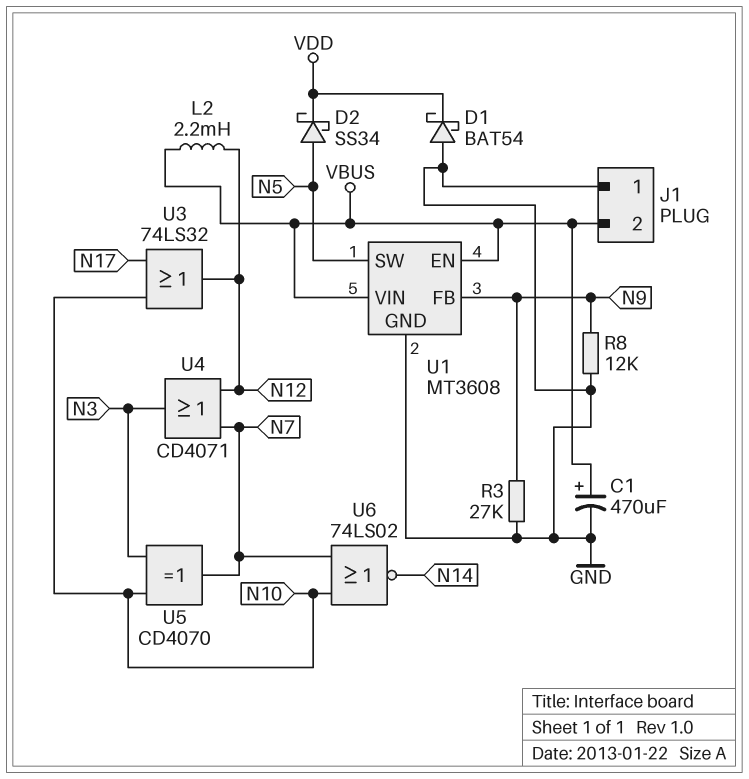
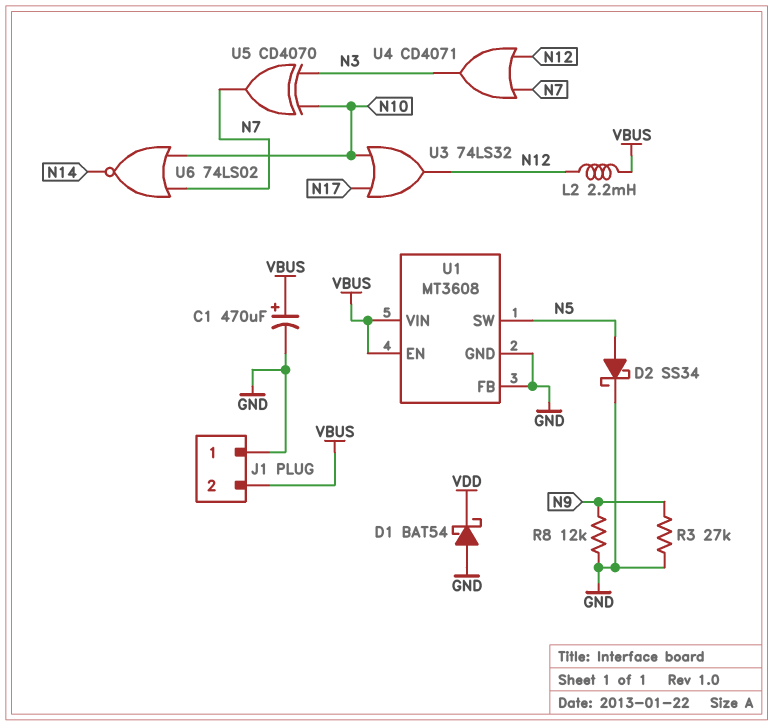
D2: schottky SS34 (A N5, K VDD) -> schottky SS34 (A N5, K GND)
U1 pin FB: N9 -> GND

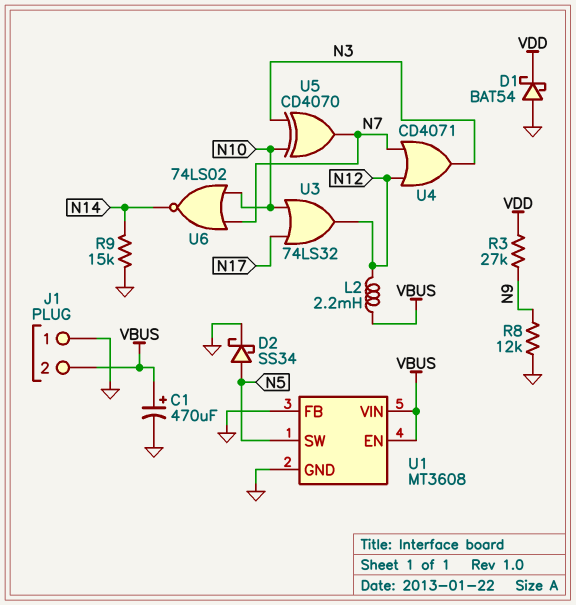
R3: 27k (GND, N9) -> 27k (N9, VDD)
R9: none -> 15k (GND, N14)

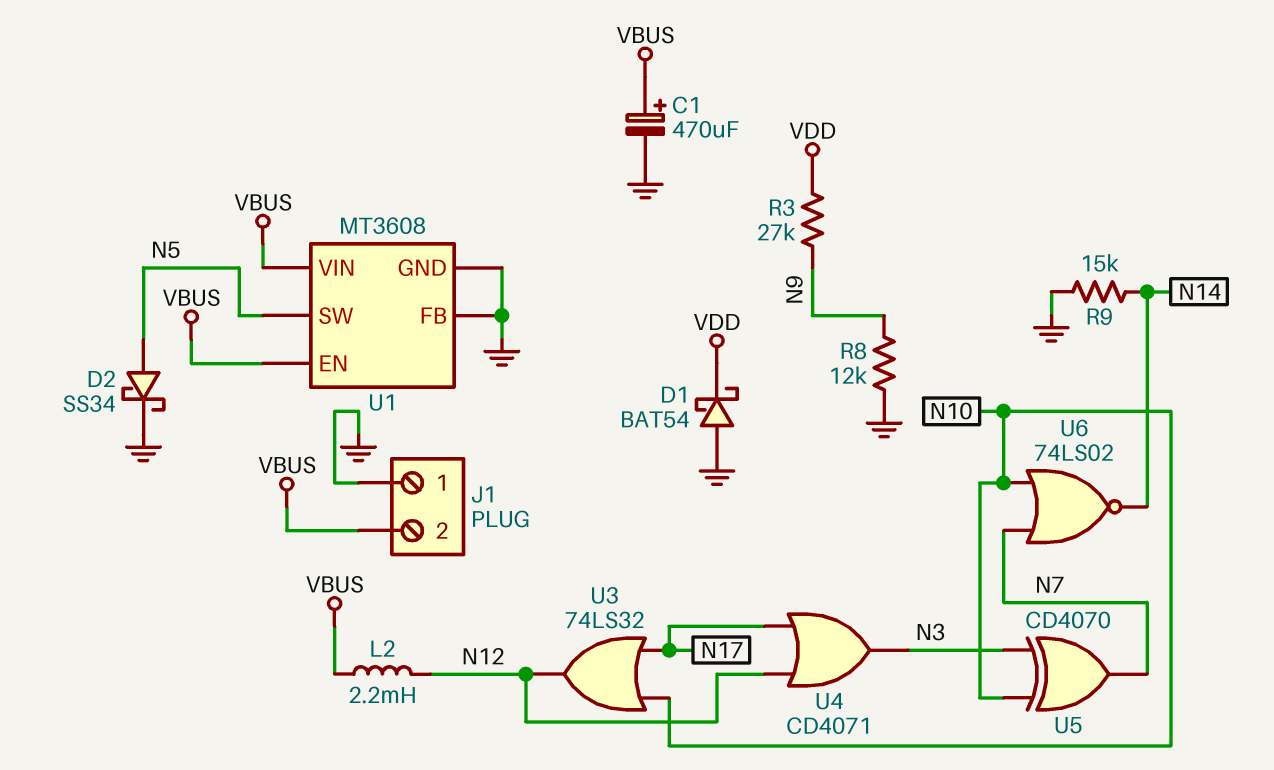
U4: OR CD4071 (in N7, in N12, out N3) -> OR CD4071 (in N12, in N17, out N3)

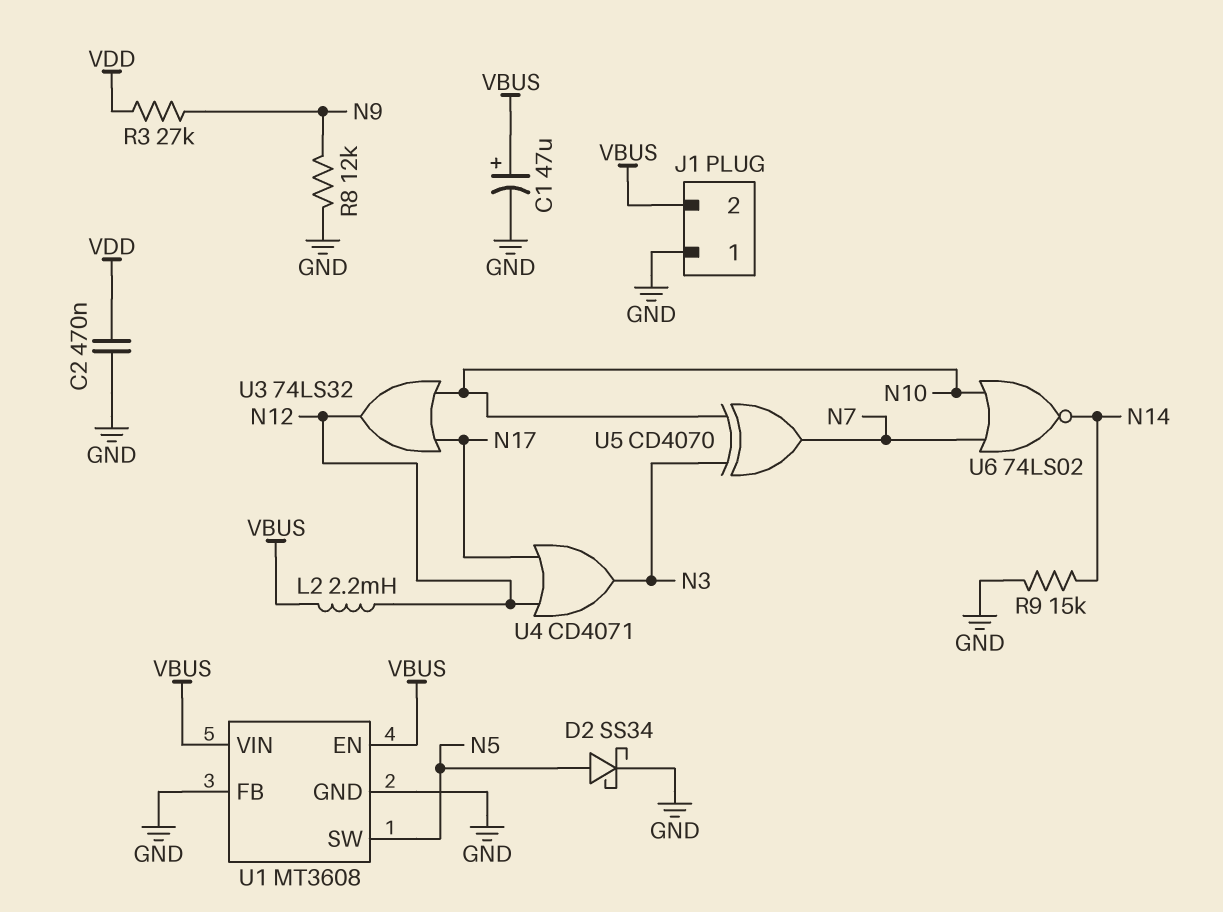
C1: 470uF (plus VBUS, minus GND) -> 47uF (plus VBUS, minus GND)
C2: none -> 470nF (GND, VDD)
D1: schottky BAT54 (A GND, K VDD) -> none

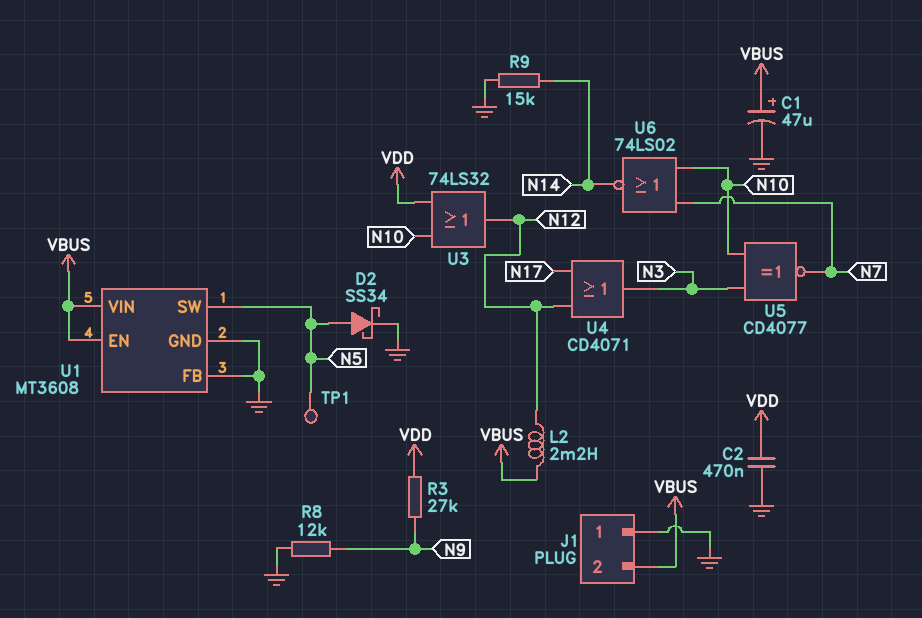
TP1: none -> test point (N5)
U3: OR 74LS32 (in N10, in N17, out N12) -> OR 74LS32 (in N10, in VDD, out N12)
U5: XOR CD4070 (in N3, in N10, out N7) -> XNOR CD4077 (in N3, in N10, out N7)

